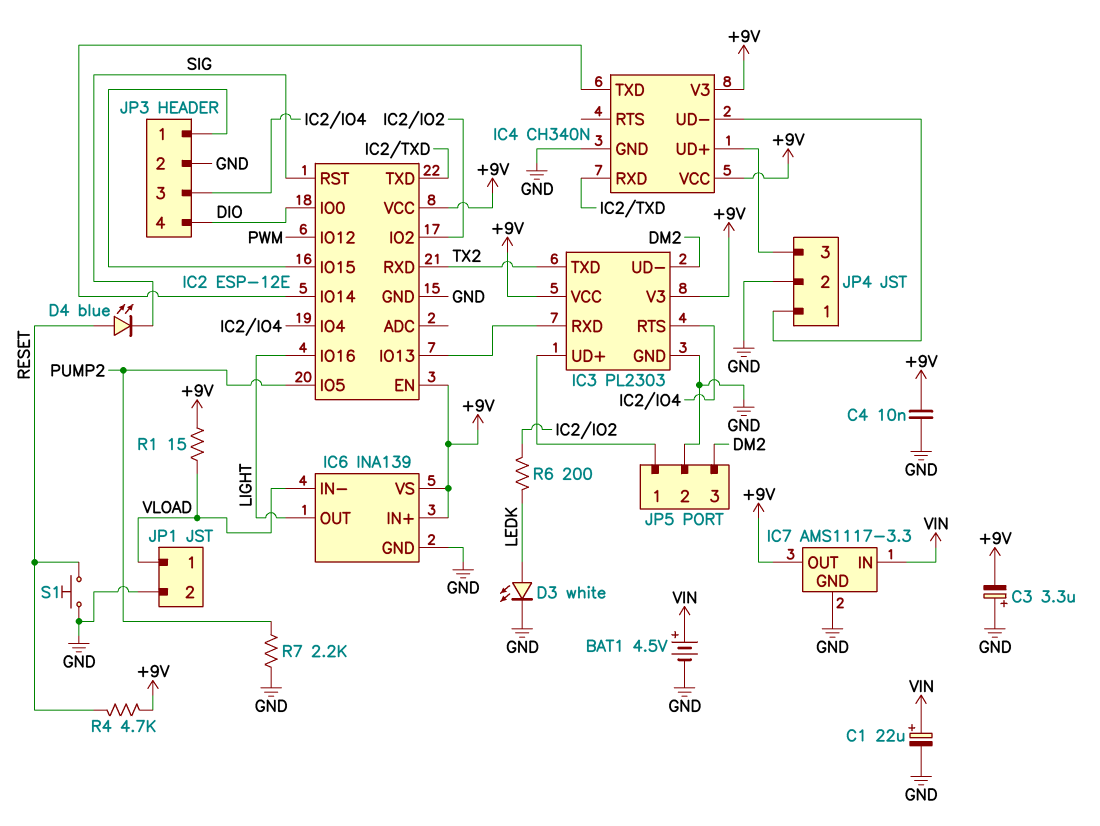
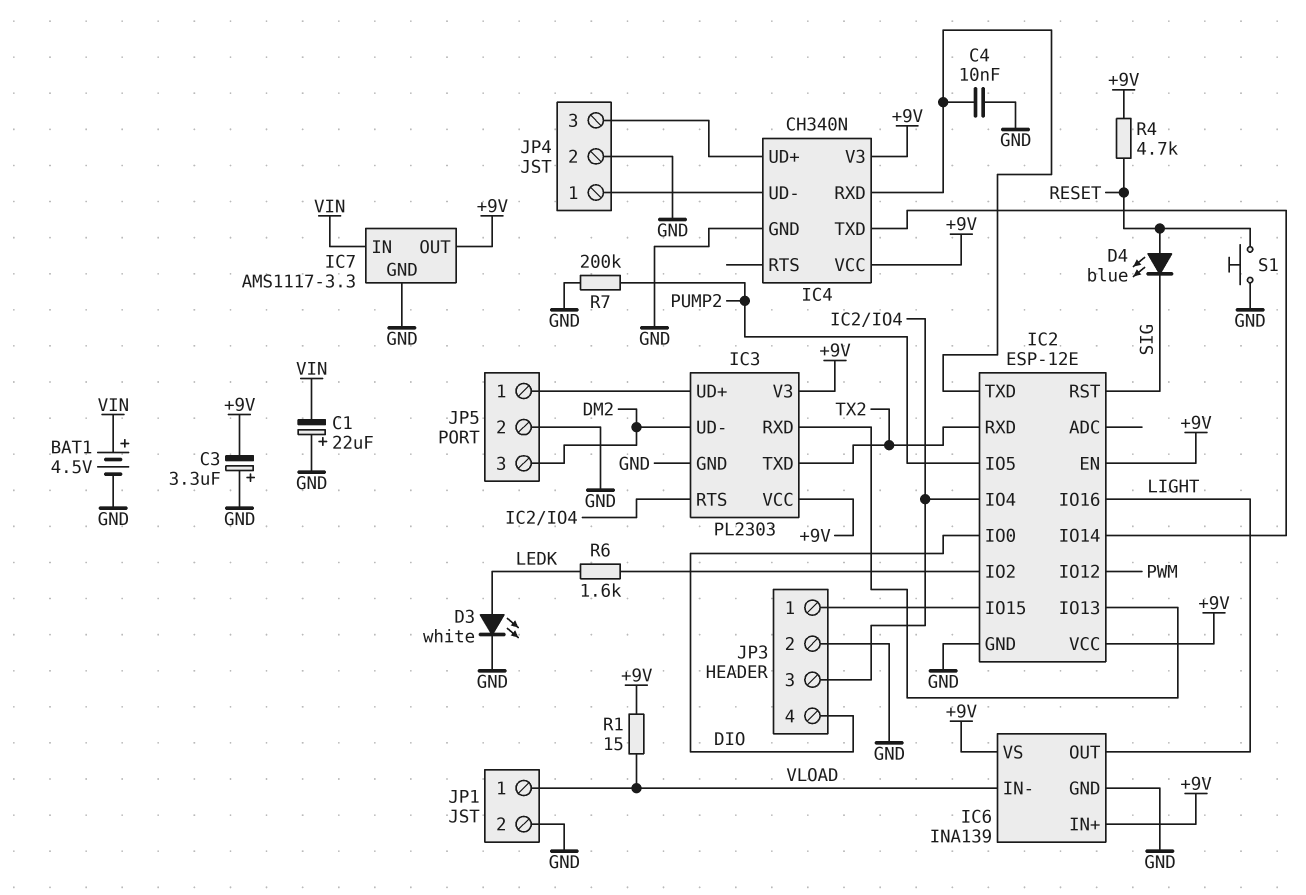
C1: 22uF (plus VIN, minus GND) -> 22uF (plus GND, minus VIN)
C4: 10nF (+9V, GND) -> 10nF (GND, IC2/TXD)
R6: 200 (IC2/IO2, LEDK) -> 1.6k (IC2/IO2, LEDK)
R7: 2.2k (GND, PUMP2) -> 200k (GND, PUMP2)

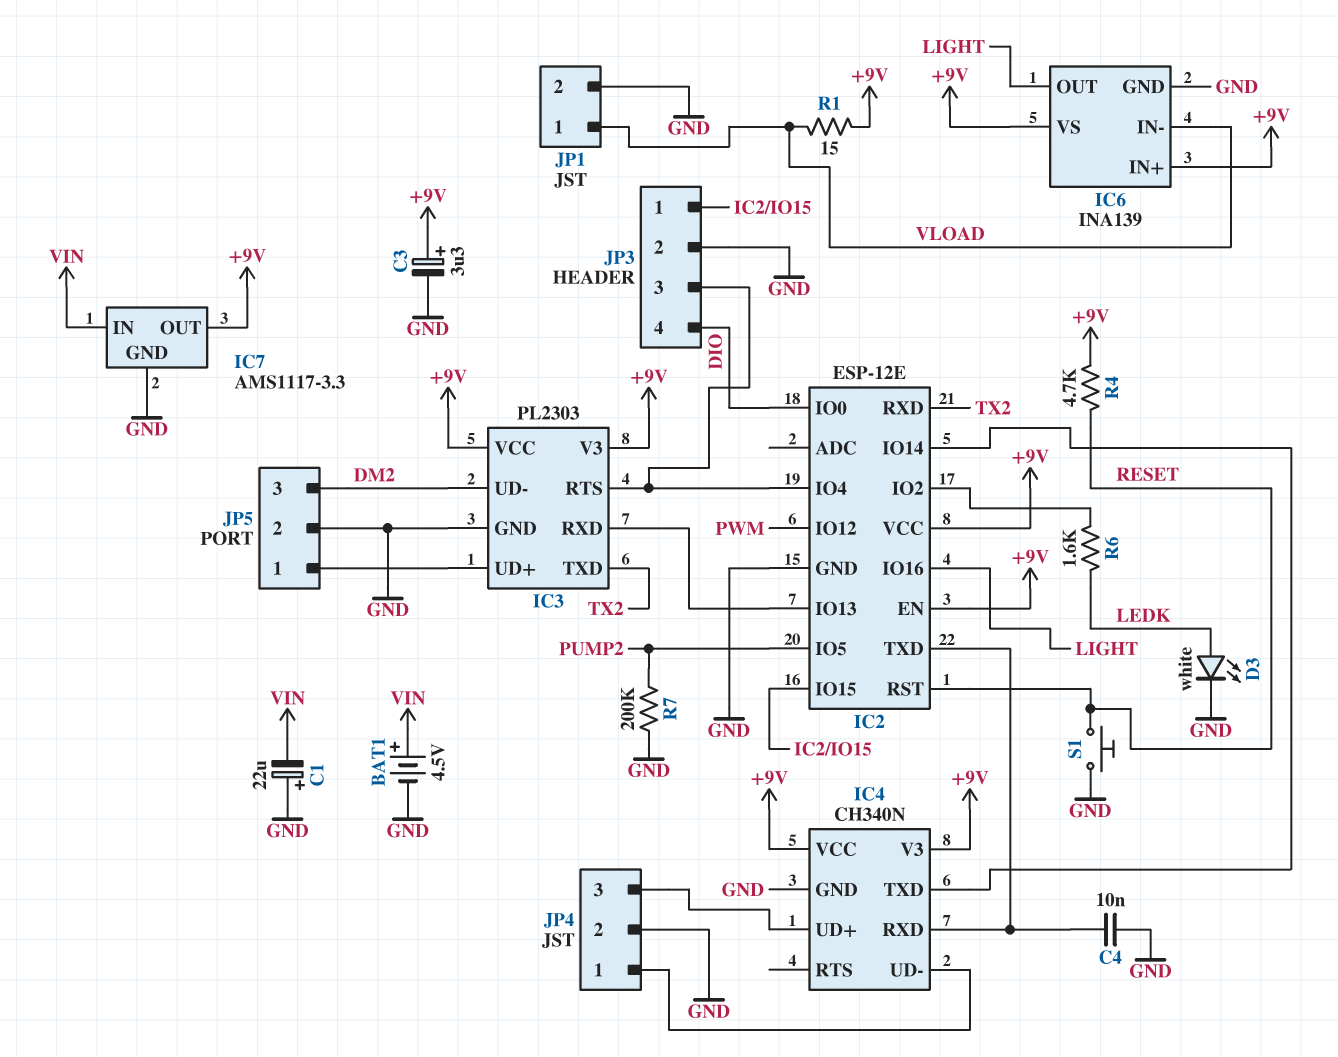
C3: 3.3uF (plus GND, minus +9V) -> 3.3uF (plus +9V, minus GND)
D4: LED blue (A RESET, K SIG) -> none
IC2 pin RST: SIG -> RESET

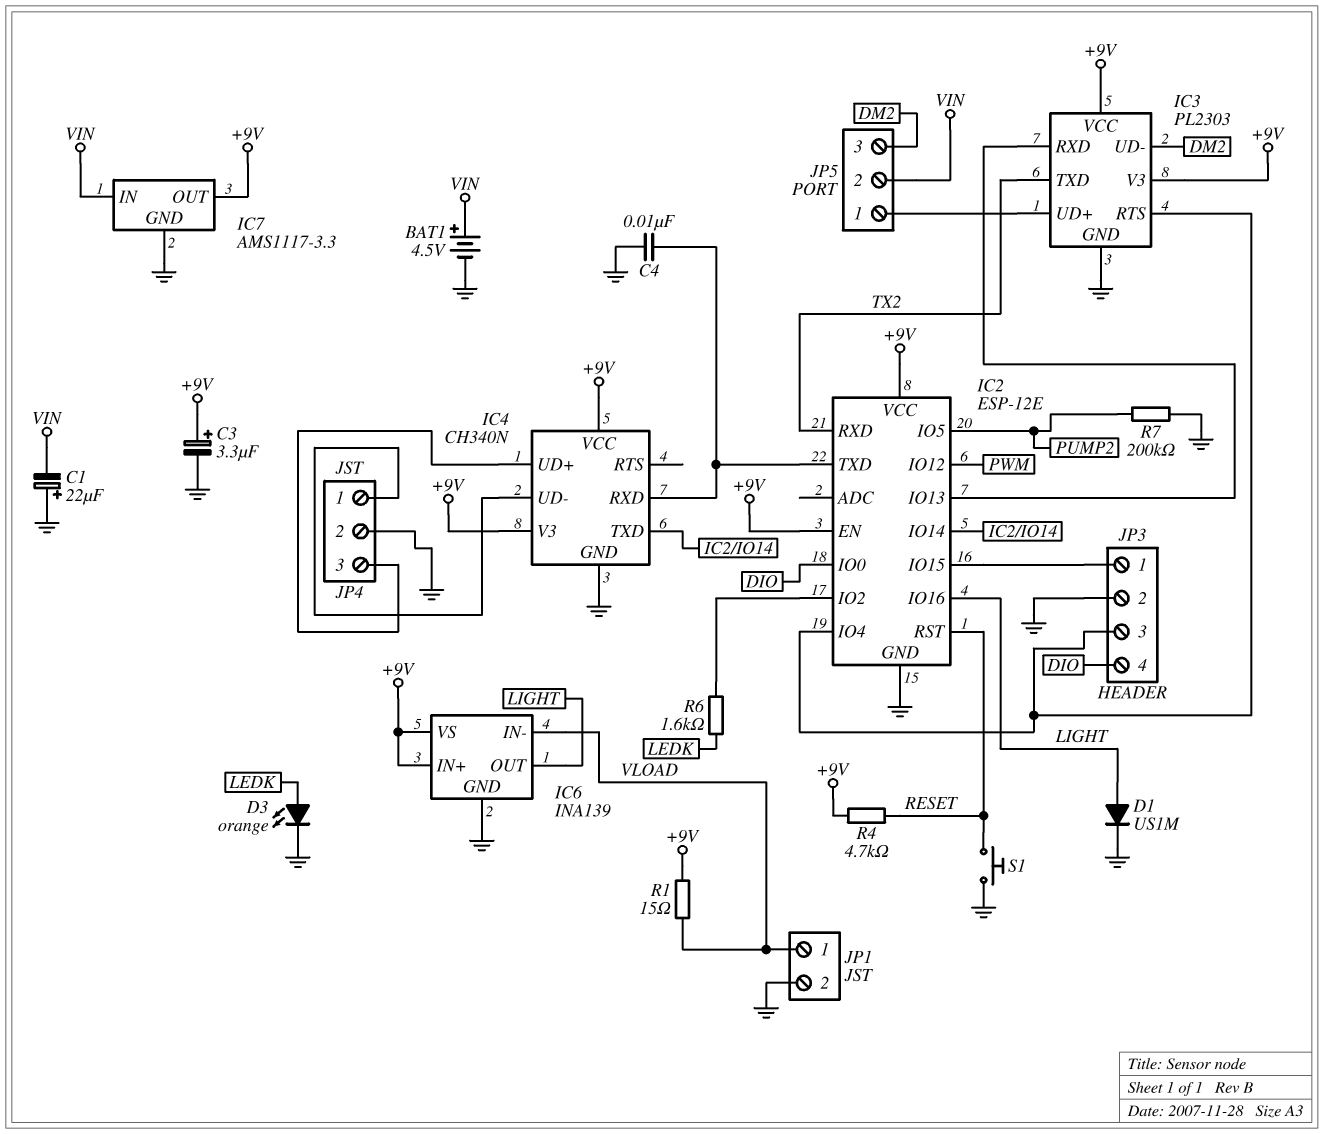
D1: none -> diode US1M (A LIGHT, K GND)
D3: LED white (A LEDK, K GND) -> LED orange (A LEDK, K GND)
JP5 pin 2: GND -> VIN

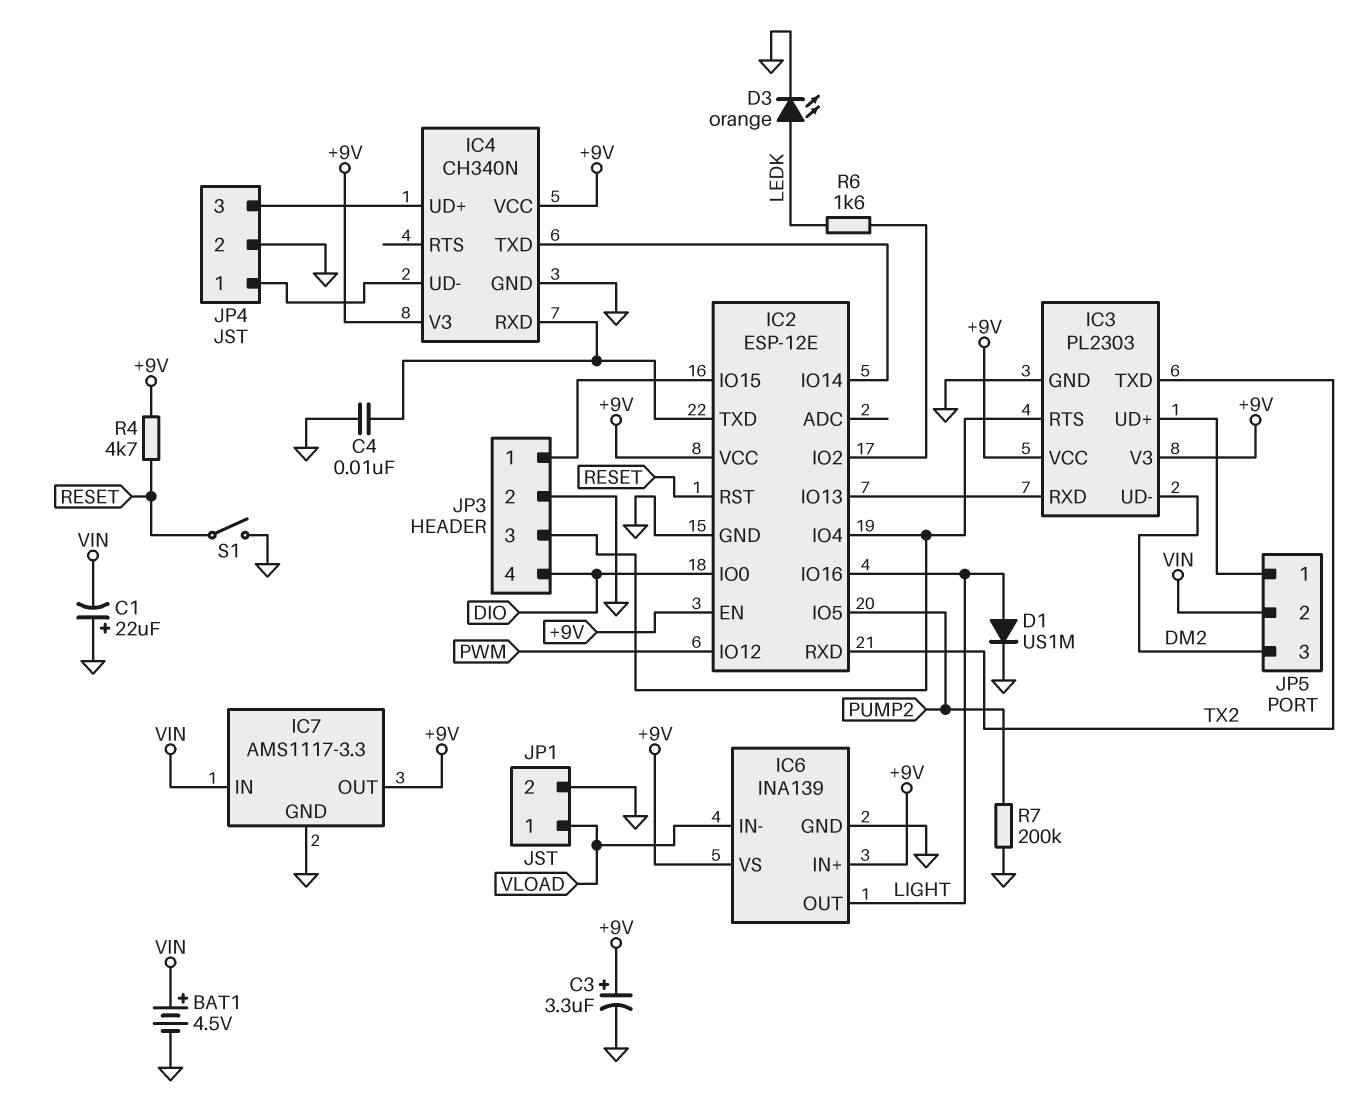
R1: 15 (+9V, VLOAD) -> none
S1: button (GND, RESET) -> switch (GND, RESET)

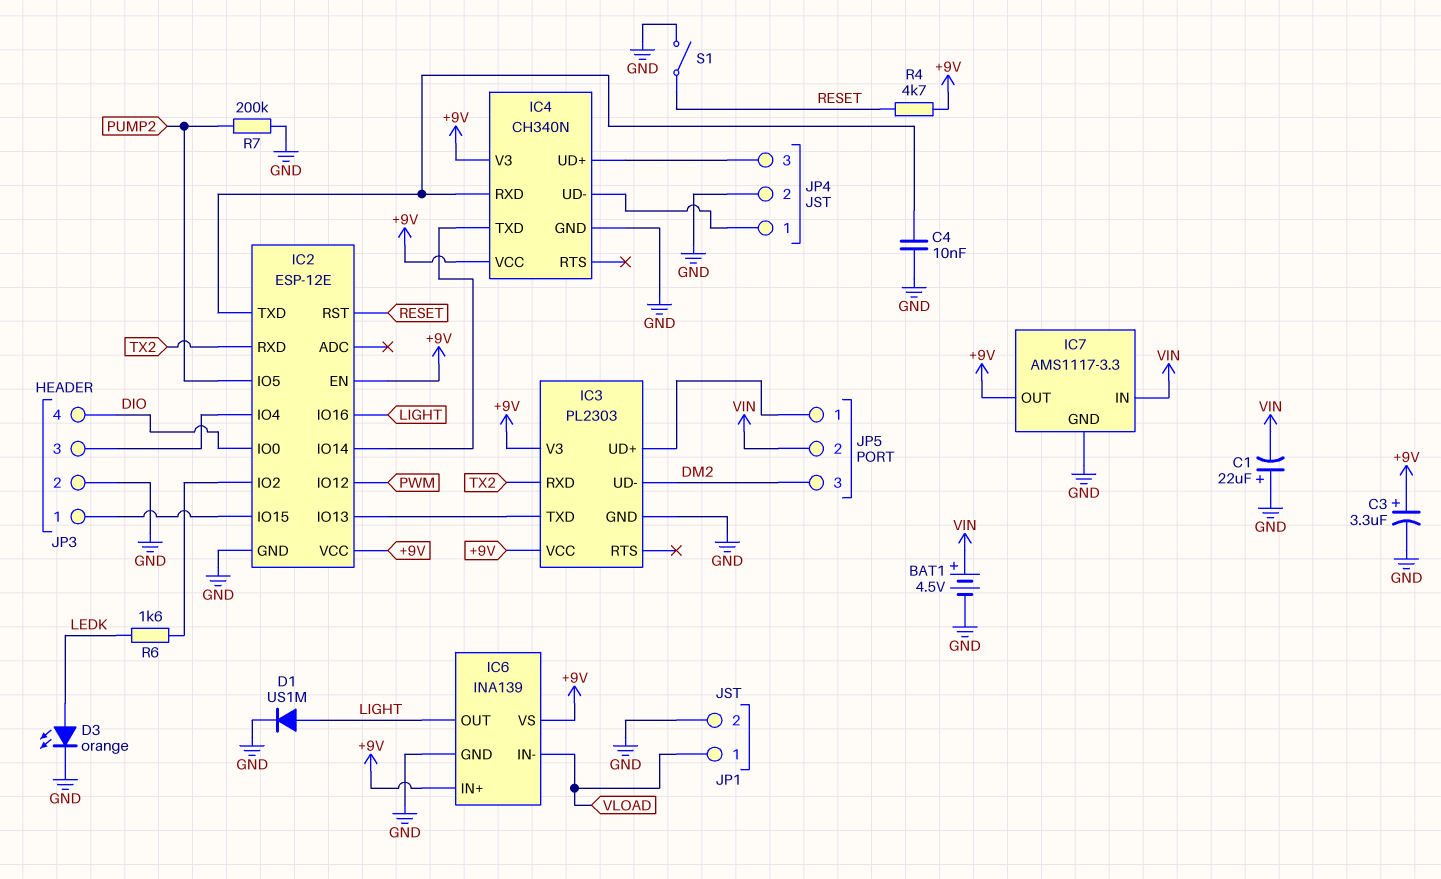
IC3 pin RTS: IC2/IO4 -> none
IC3 pin RXD: IC2/IO13 -> TX2
IC3 pin TXD: TX2 -> IC2/IO13

